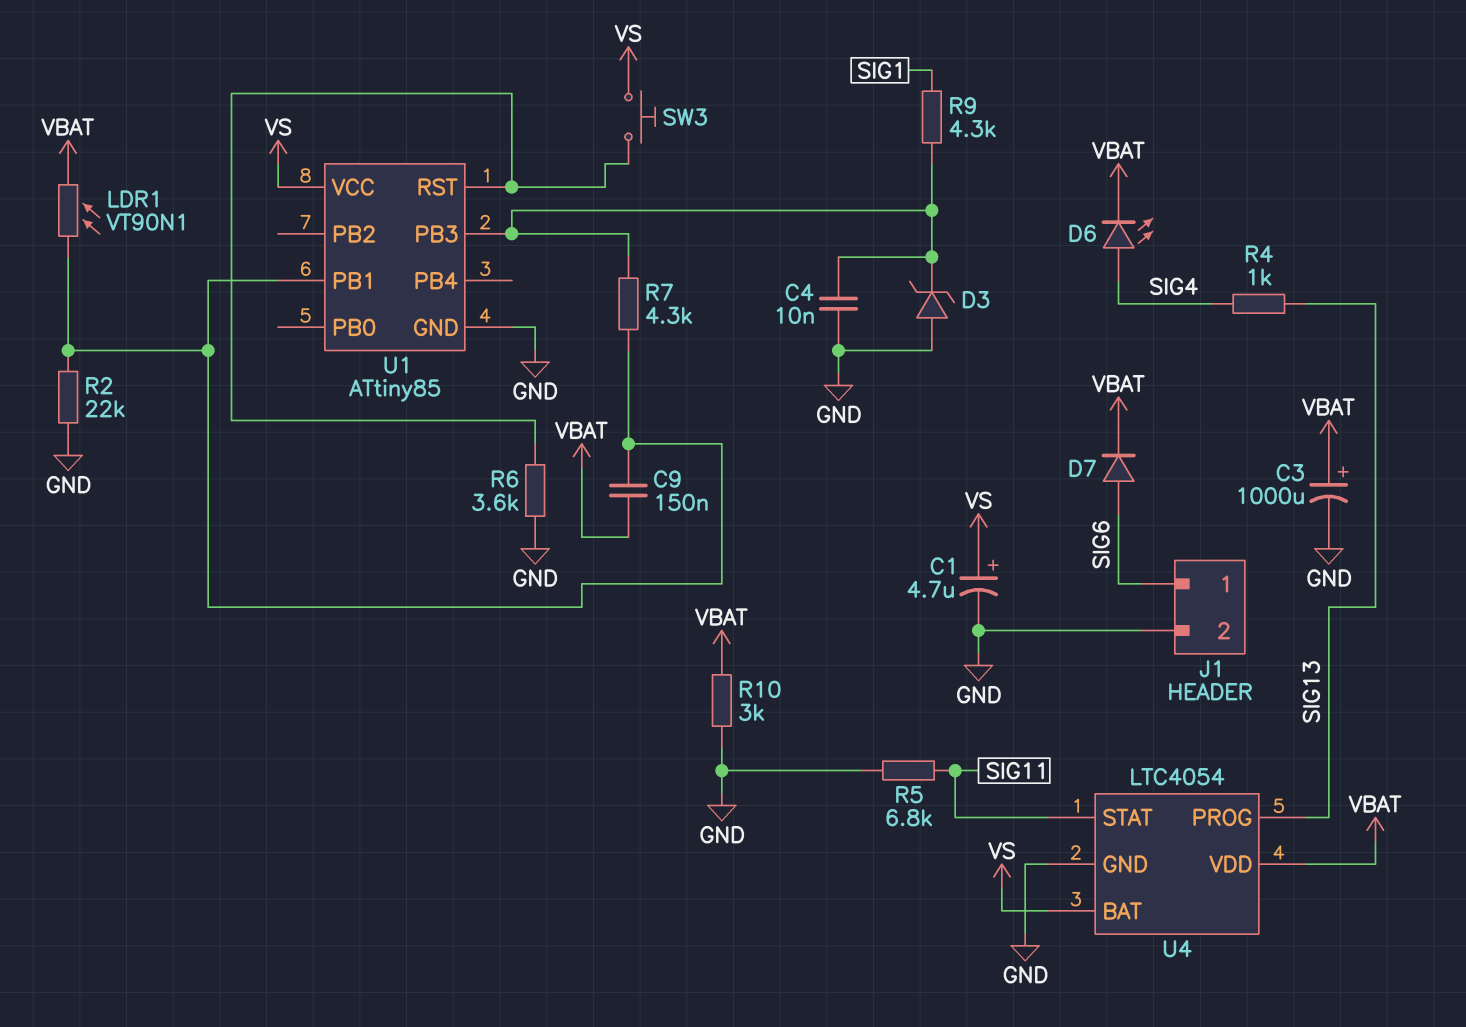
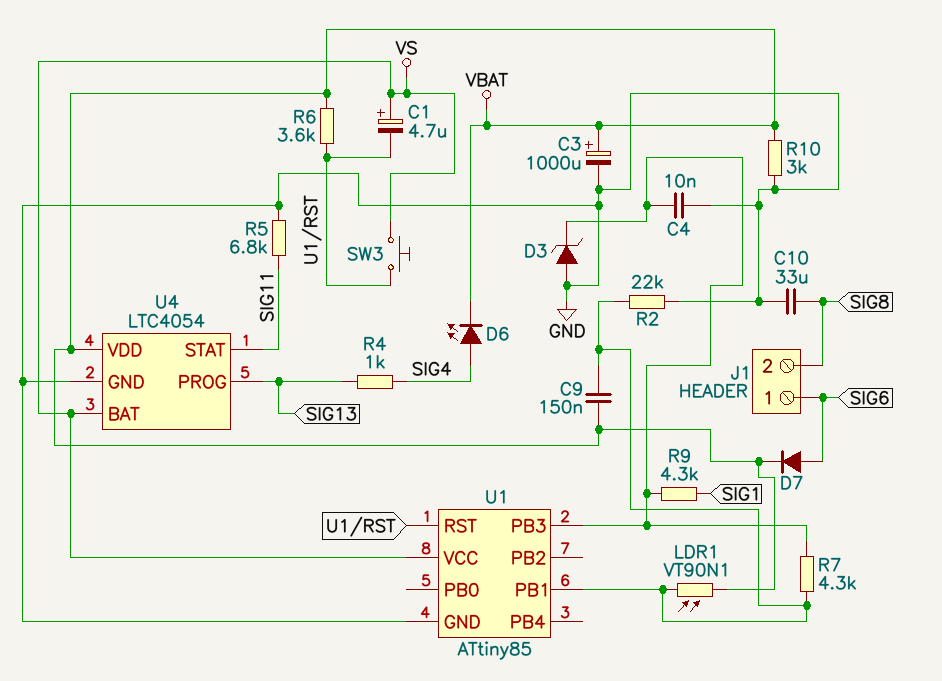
C1: 4.7uF (plus VS, minus GND) -> 4.7uF (plus VS, minus U1/RST)
C10: none -> 33uF (GND, SIG8)
J1 pin 2: GND -> SIG8
R6: 3.6k (GND, U1/RST) -> 3.6k (U1/RST, VBAT)

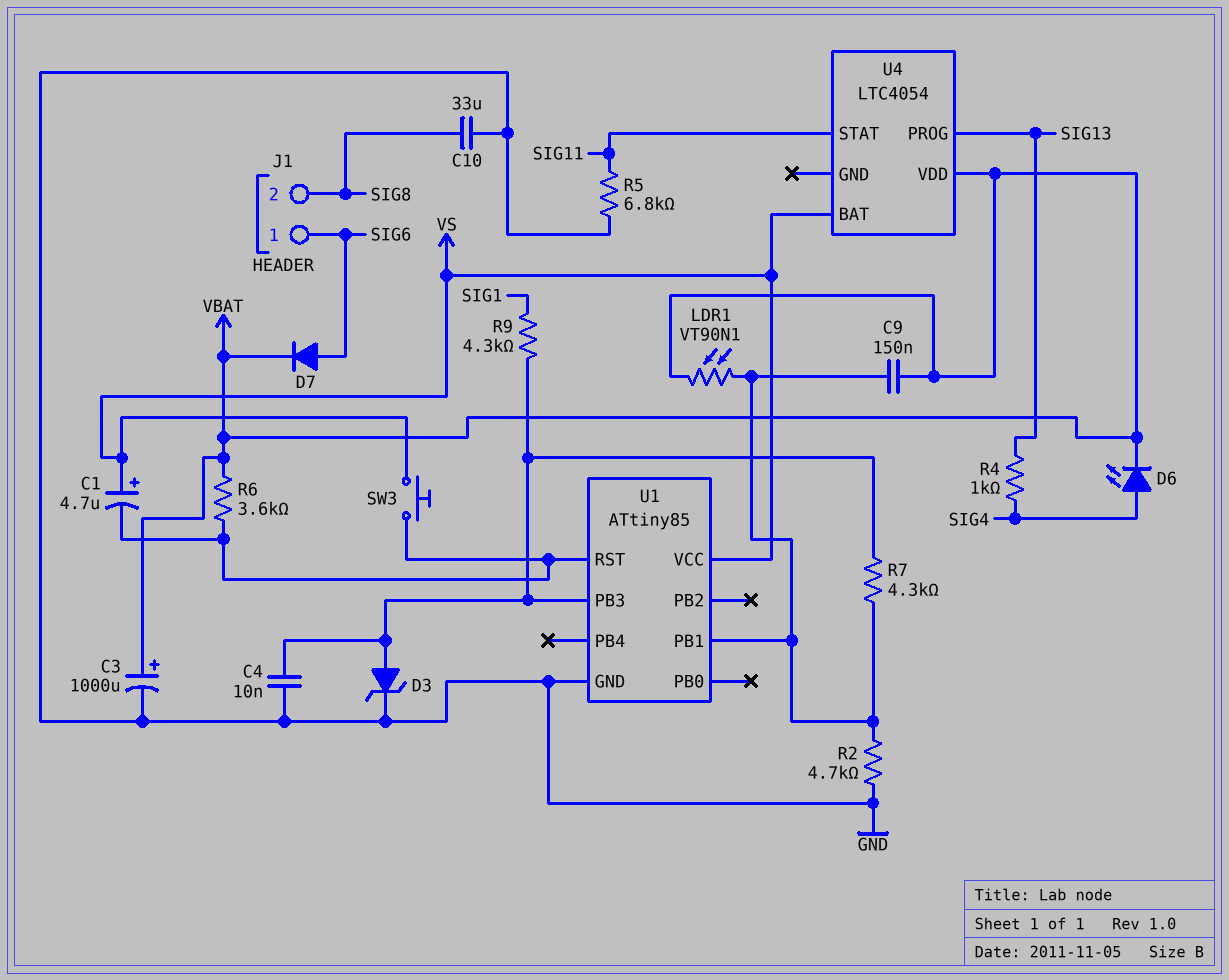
D3: zener (A GND, K U1/PB3) -> zener (A U1/PB3, K GND)
R2: 22k (GND, U1/PB1) -> 4.7k (GND, U1/PB1)
R10: 3k (GND, VBAT) -> none
U4 pin GND: GND -> none

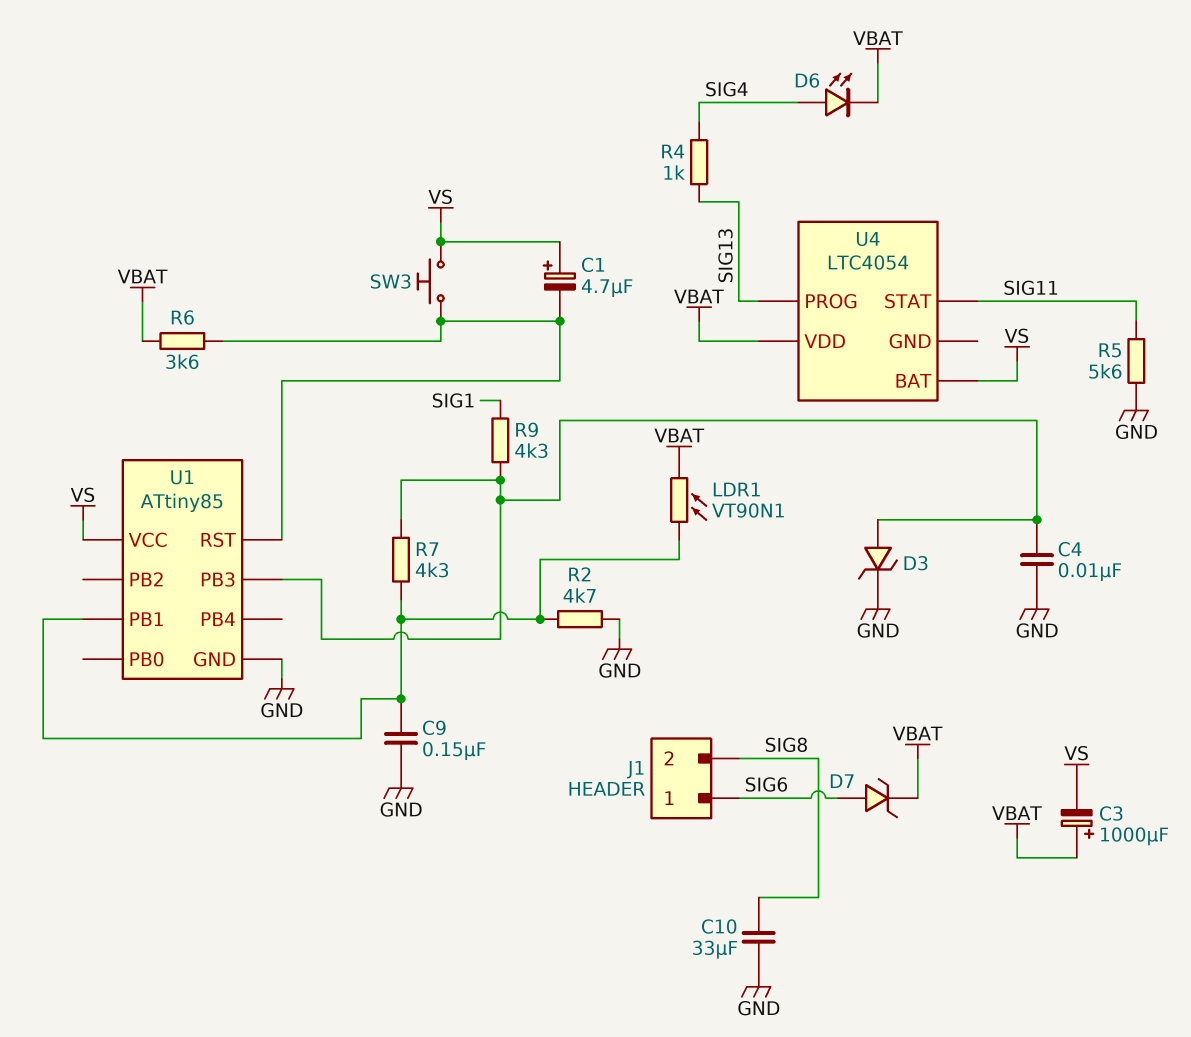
C3: 1000uF (plus VBAT, minus GND) -> 1000uF (plus VBAT, minus VS)
C9: 150nF (U1/PB1, VBAT) -> 150nF (GND, U1/PB1)
D7: diode (A SIG6, K VBAT) -> zener (A SIG6, K VBAT)
R5: 6.8k (GND, SIG11) -> 5.6k (GND, SIG11)

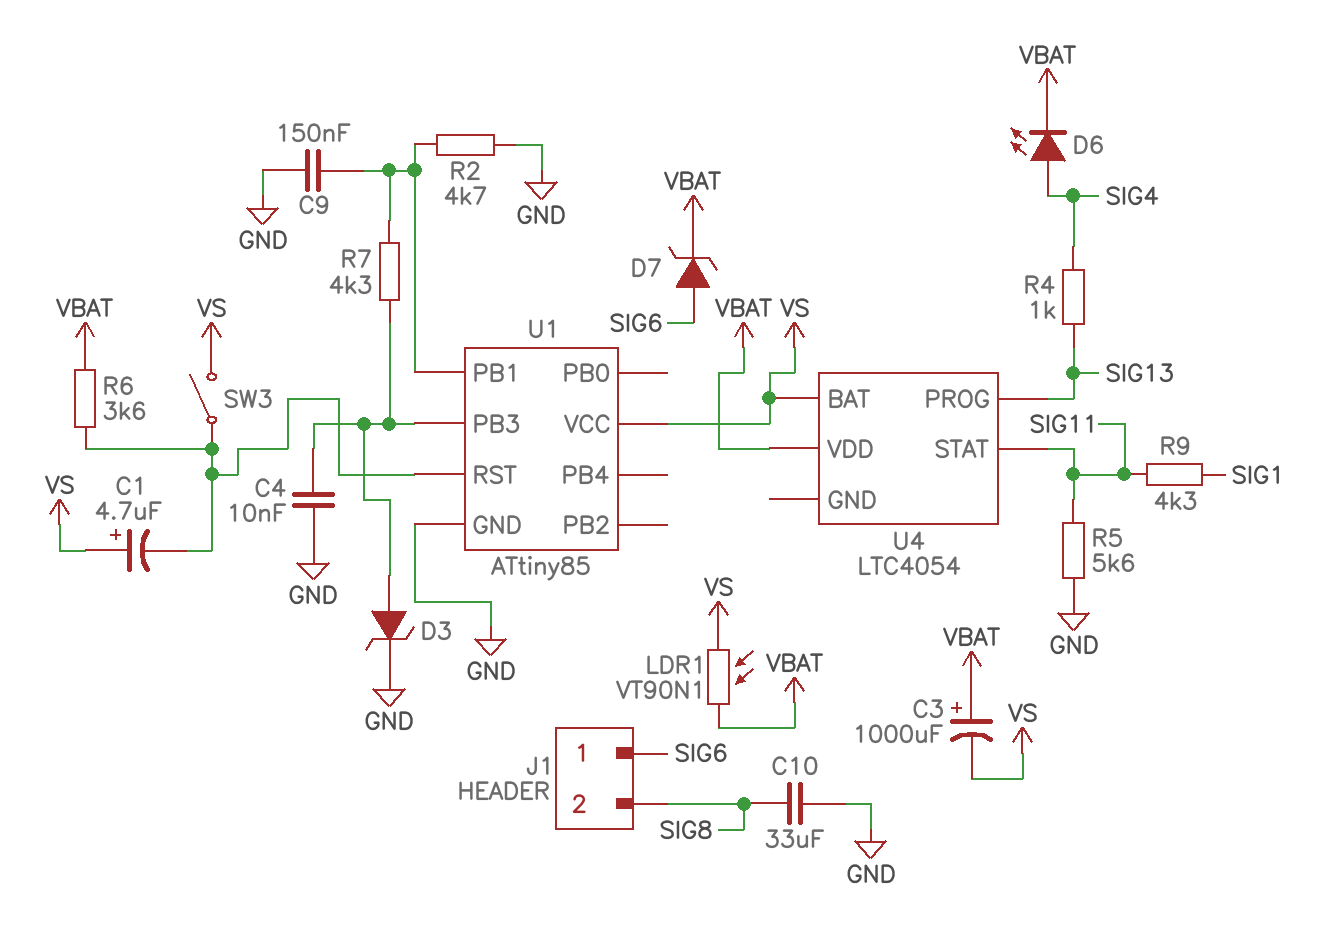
LDR1: VT90N1 (U1/PB1, VBAT) -> VT90N1 (VBAT, VS)
R9: 4.3k (SIG1, U1/PB3) -> 4.3k (SIG1, SIG11)
SW3: button (U1/RST, VS) -> switch (U1/RST, VS)

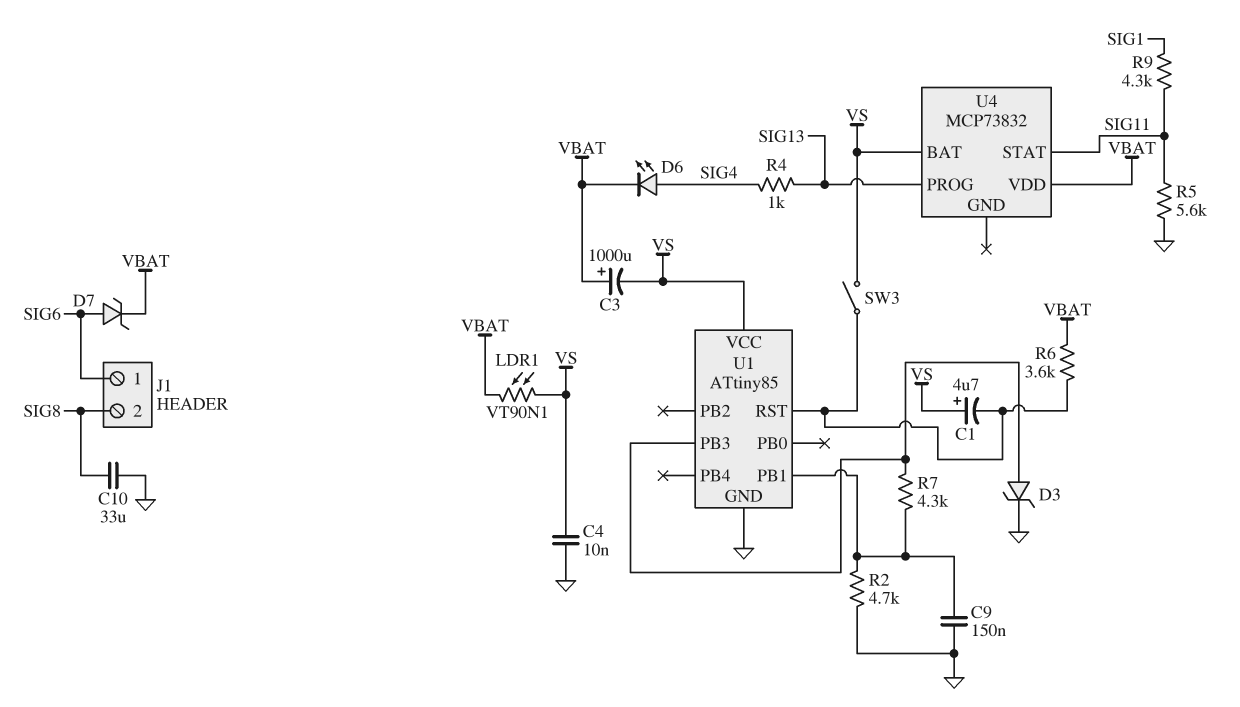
C4: 10nF (GND, U1/PB3) -> 10nF (GND, VS)
U4: LTC4054 -> MCP73832

